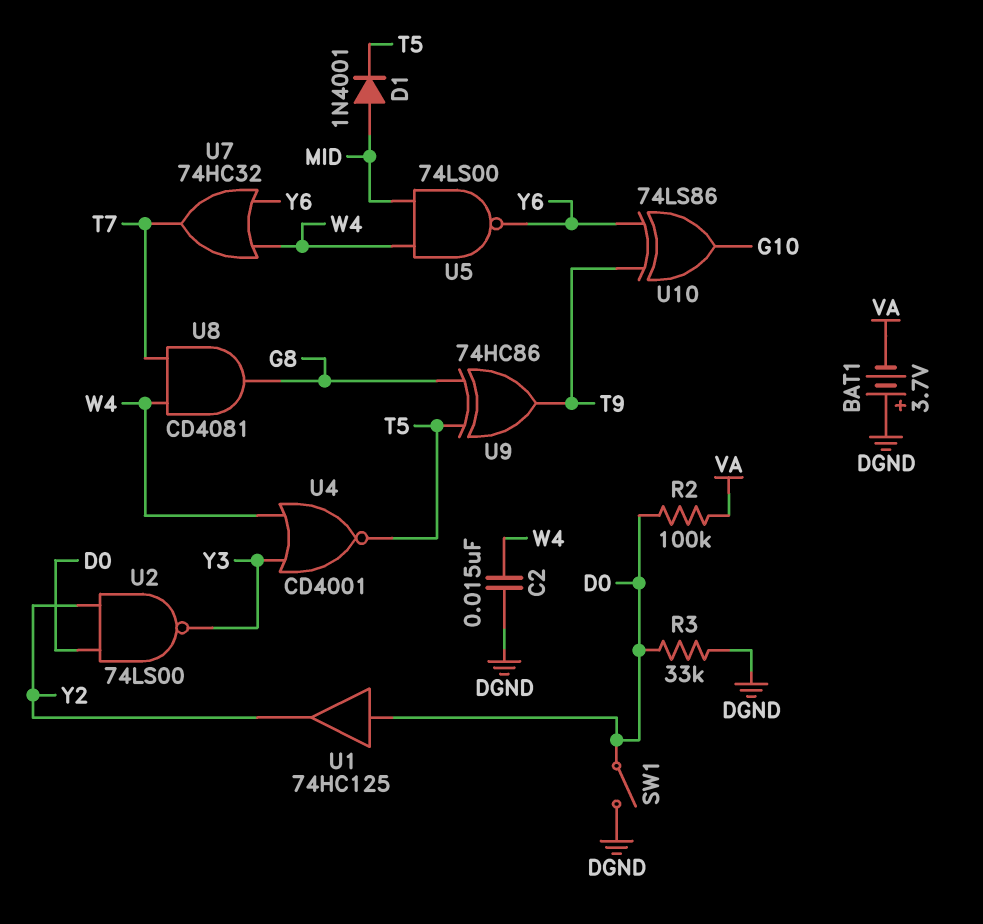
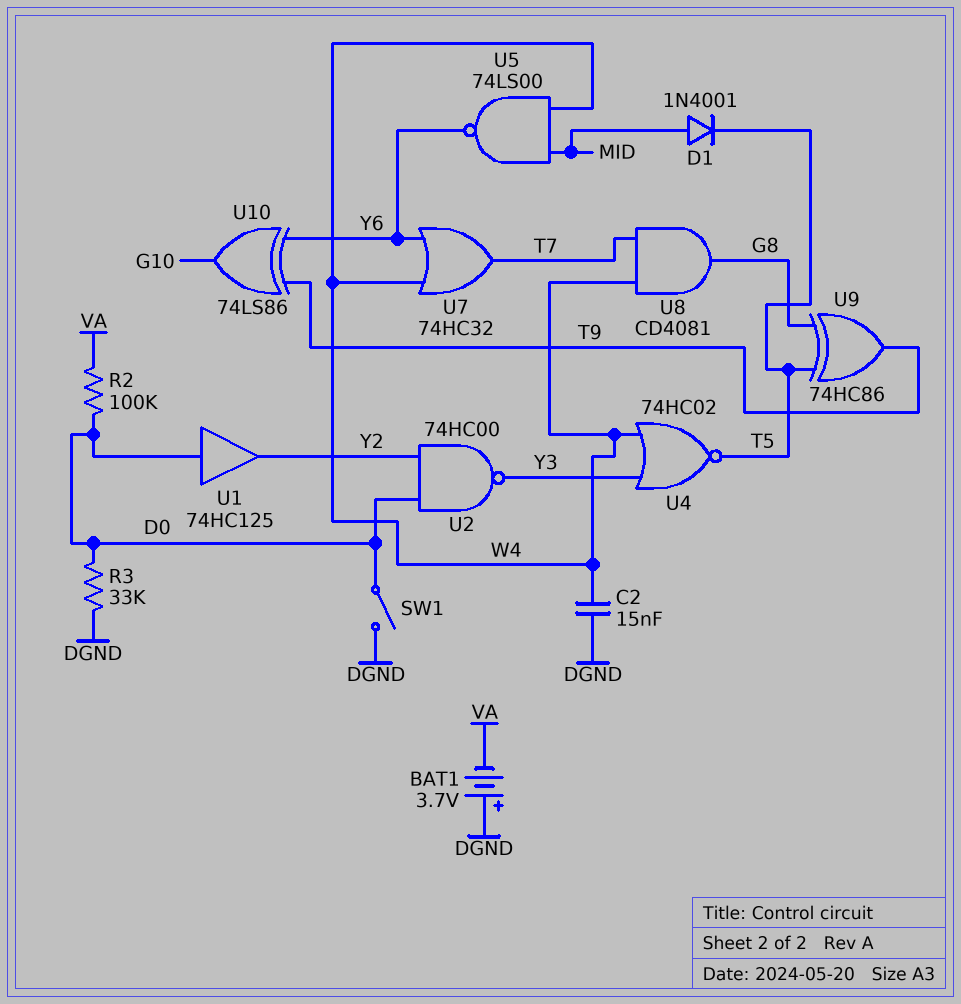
U2: NAND 74LS00 (in D0, in Y2, out Y3) -> NAND 74HC00 (in D0, in Y2, out Y3)
U4: NOR CD4001 (in W4, in Y3, out T5) -> NOR 74HC02 (in W4, in Y3, out T5)

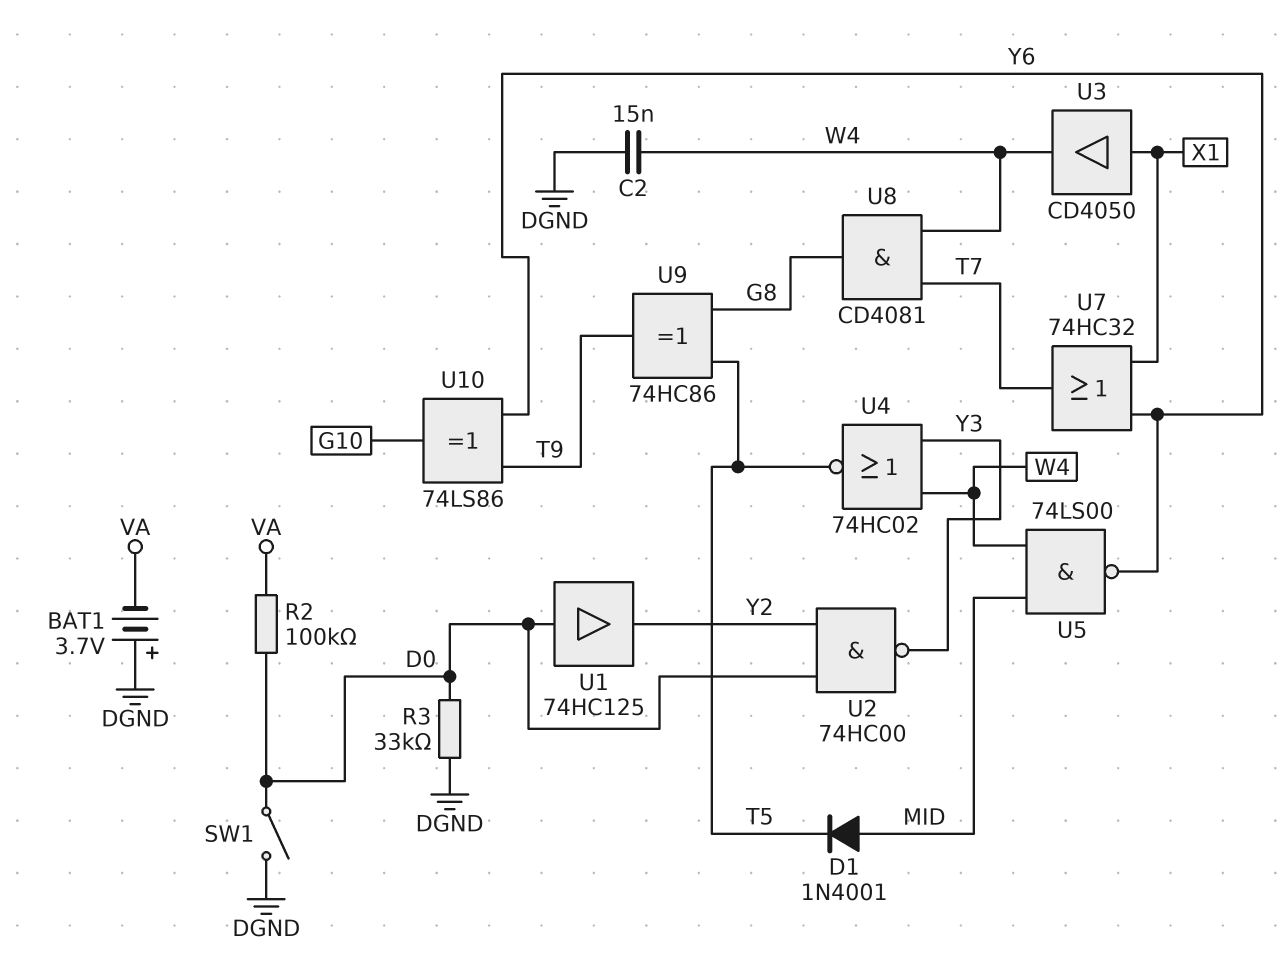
U3: none -> buffer CD4050 (in X1, out W4)
U7: OR 74HC32 (in W4, in Y6, out T7) -> OR 74HC32 (in X1, in Y6, out T7)

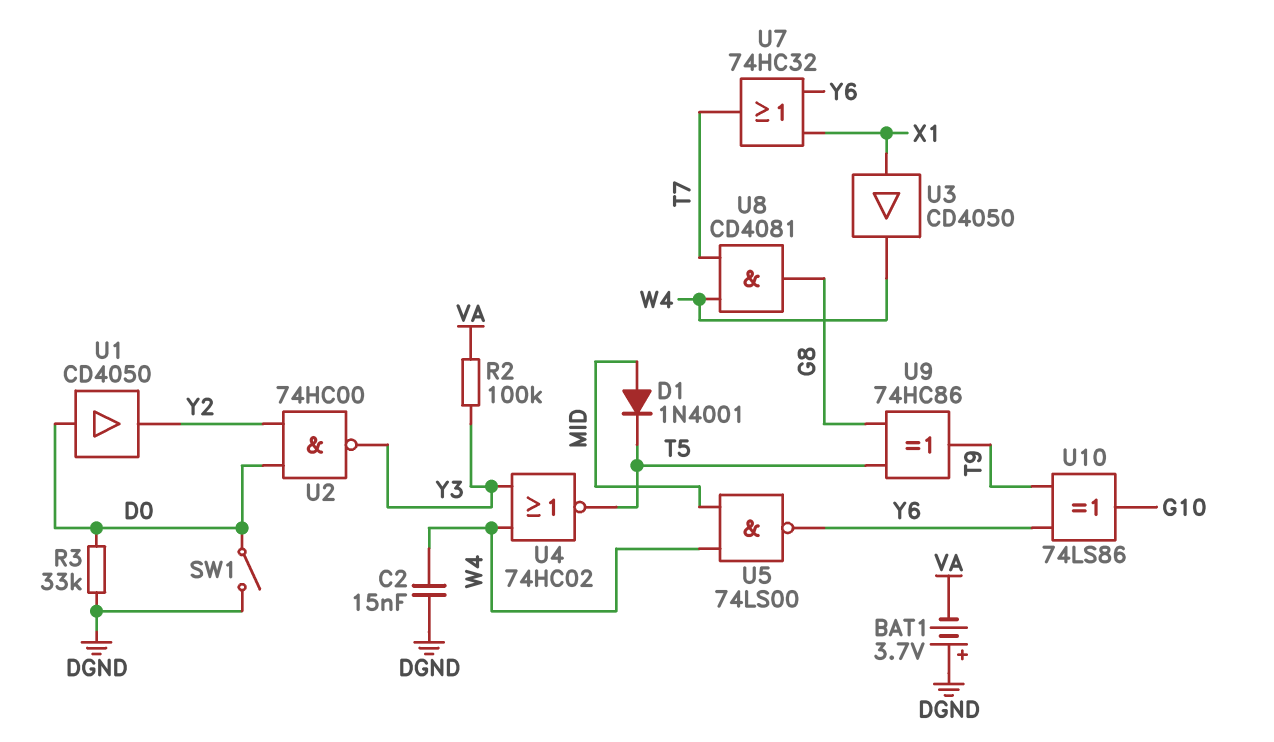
R2: 100k (D0, VA) -> 100k (VA, Y3)
U1: buffer 74HC125 (in D0, out Y2) -> buffer CD4050 (in D0, out Y2)

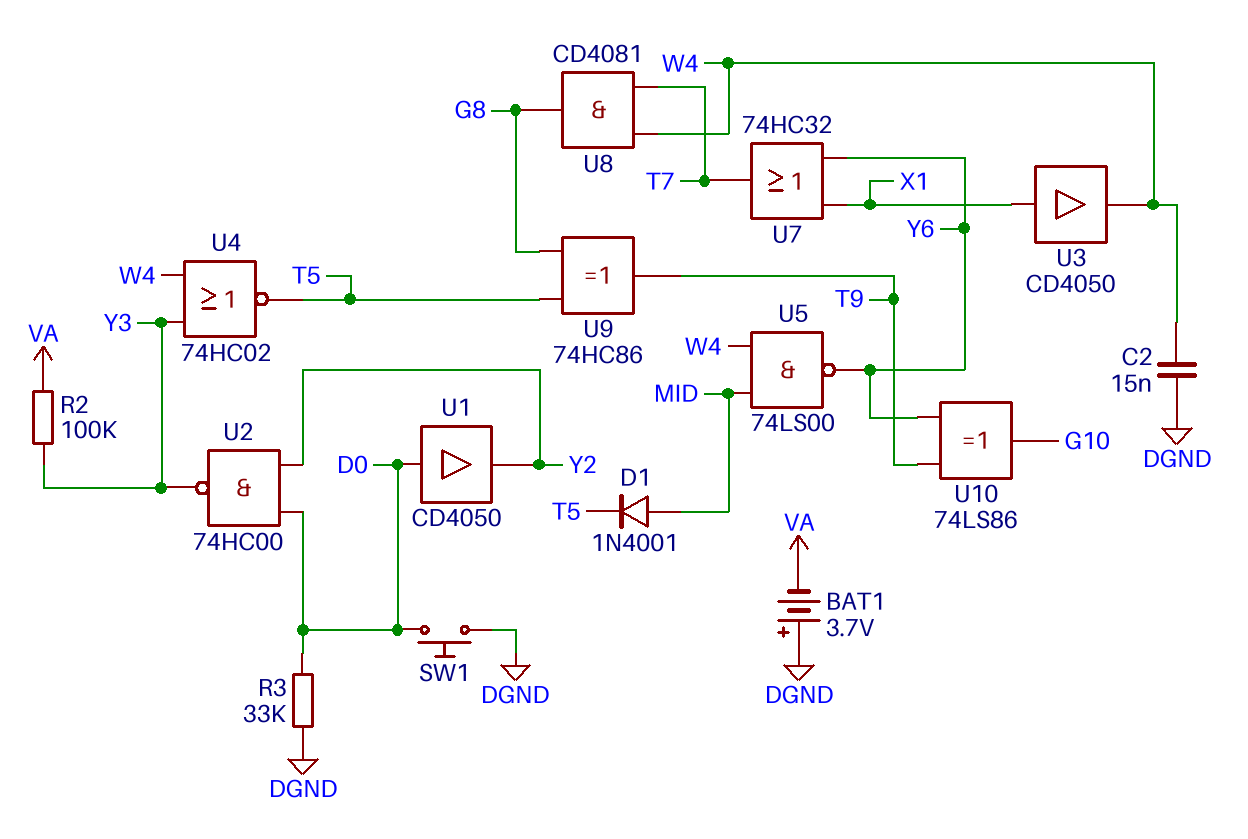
SW1: switch (D0, DGND) -> button (D0, DGND)

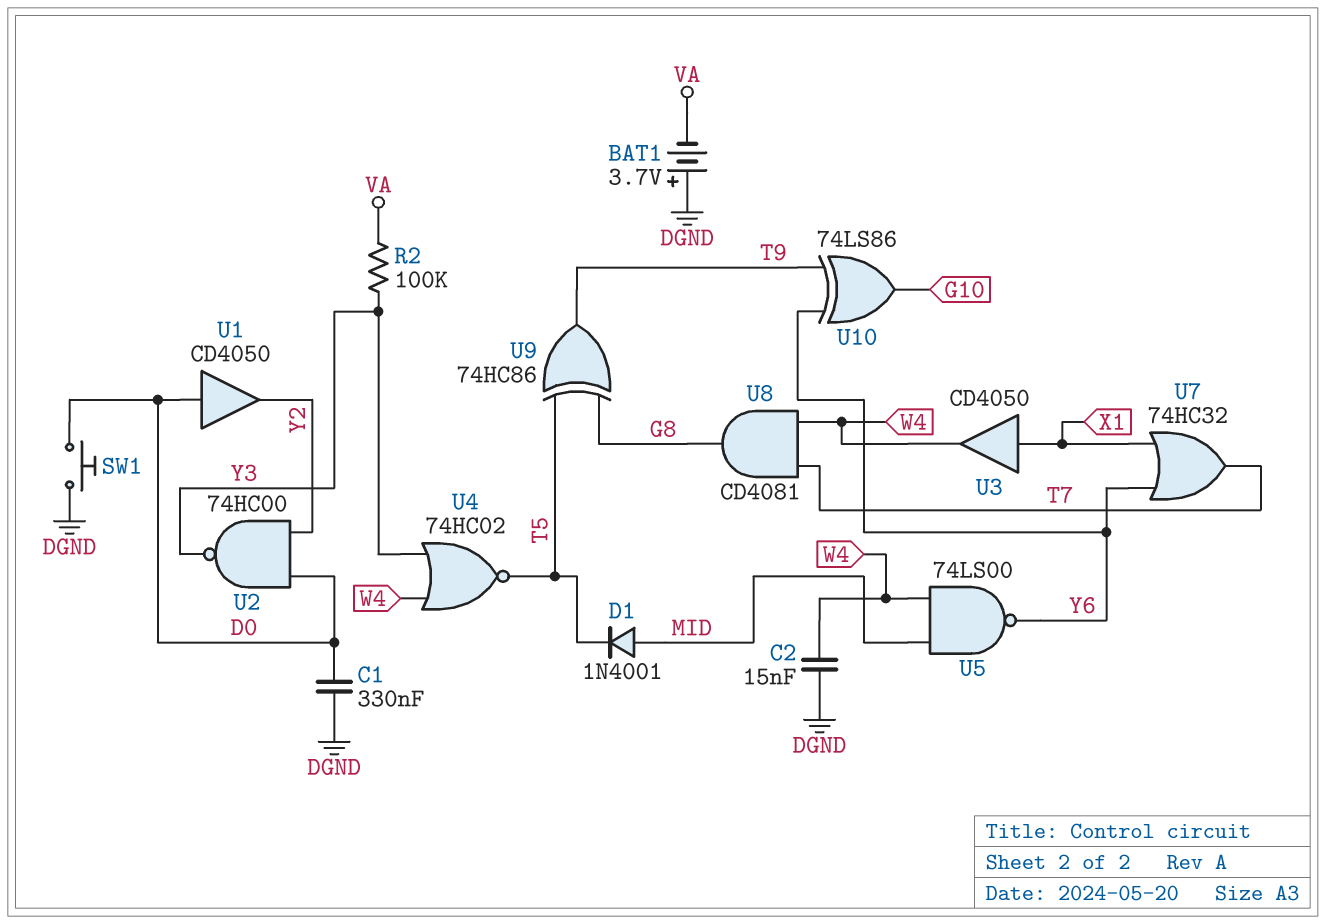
C1: none -> 330nF (D0, DGND)
R3: 33k (D0, DGND) -> none

